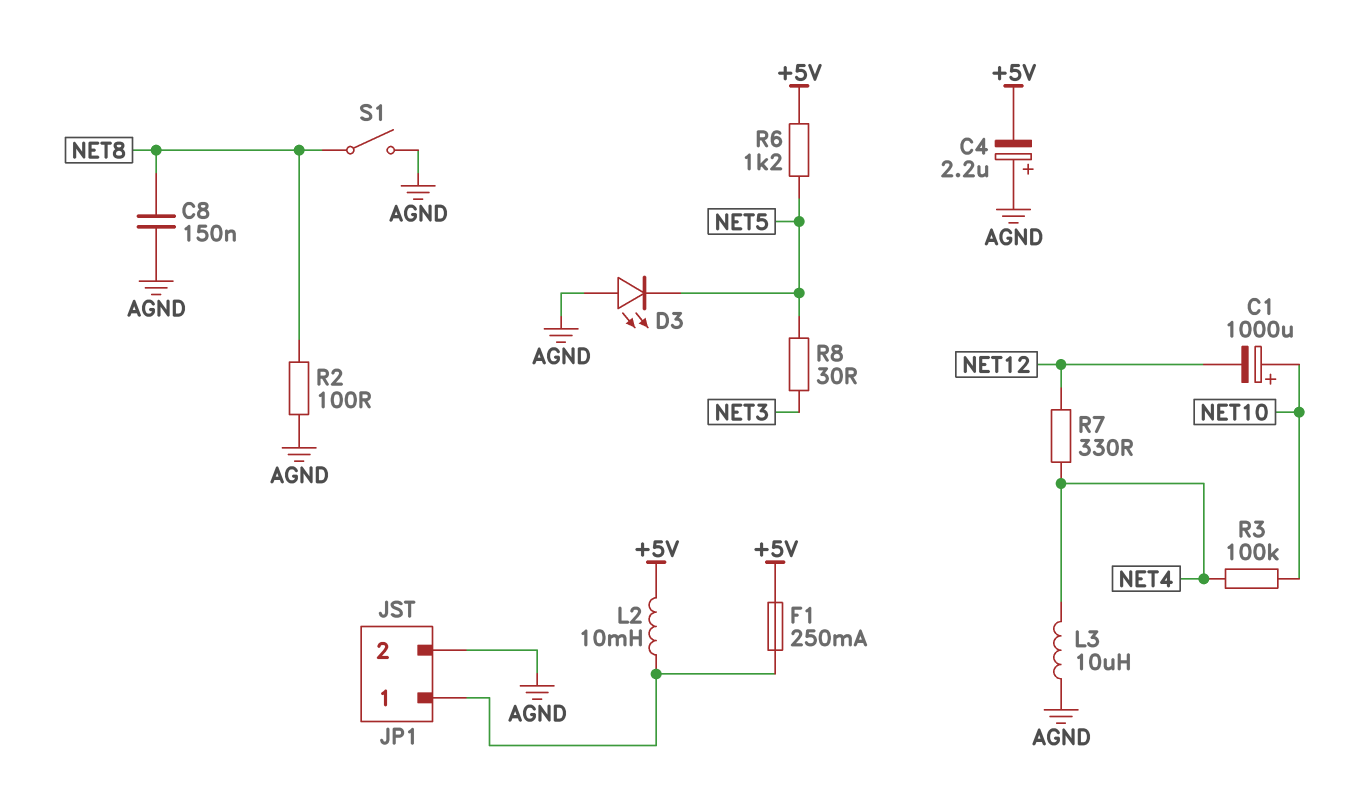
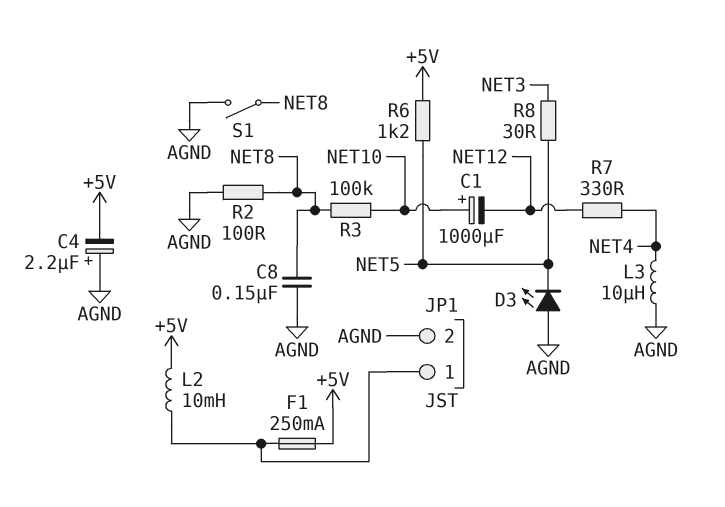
R3: 100k (NET4, NET10) -> 100k (NET8, NET10)

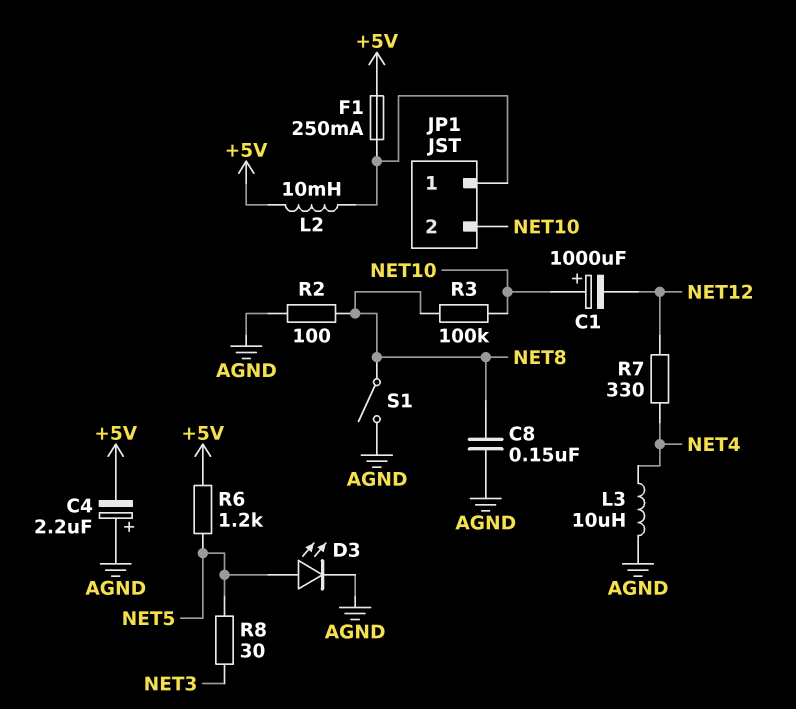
D3: LED (A AGND, K NET5) -> LED (A NET5, K AGND)
JP1 pin 2: AGND -> NET10

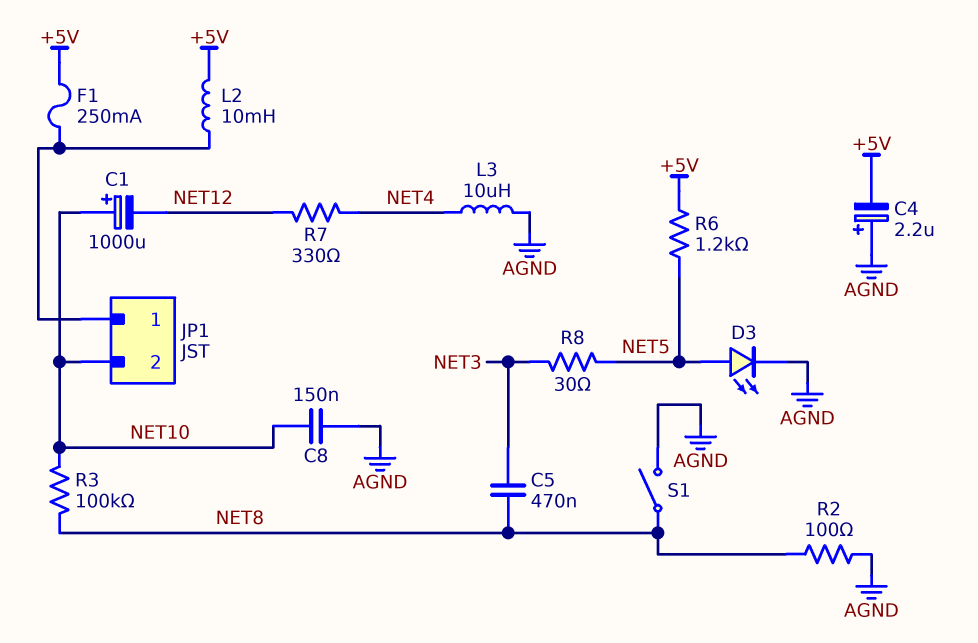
C5: none -> 470nF (NET3, NET8)
C8: 150nF (AGND, NET8) -> 150nF (AGND, NET10)

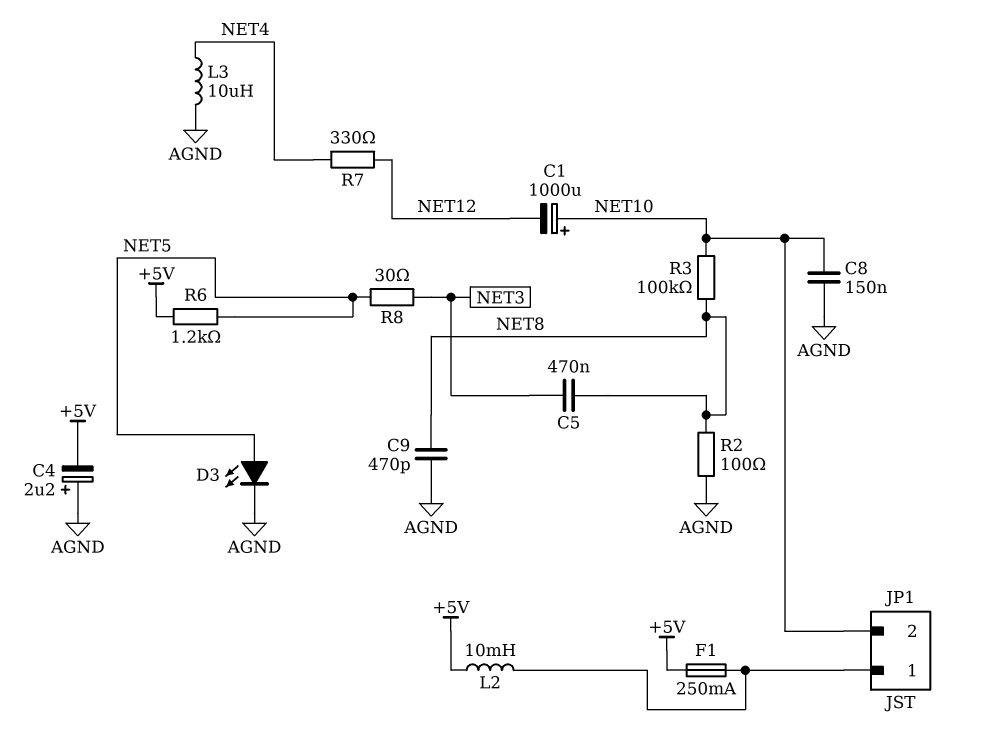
C9: none -> 470pF (AGND, NET8)
S1: switch (AGND, NET8) -> none

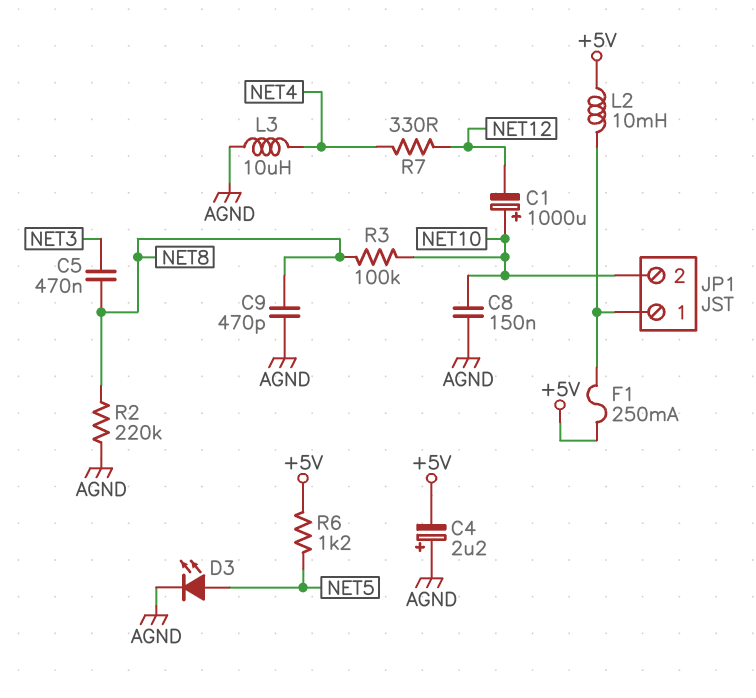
R2: 100 (AGND, NET8) -> 220k (AGND, NET8)
R8: 30 (NET3, NET5) -> none

